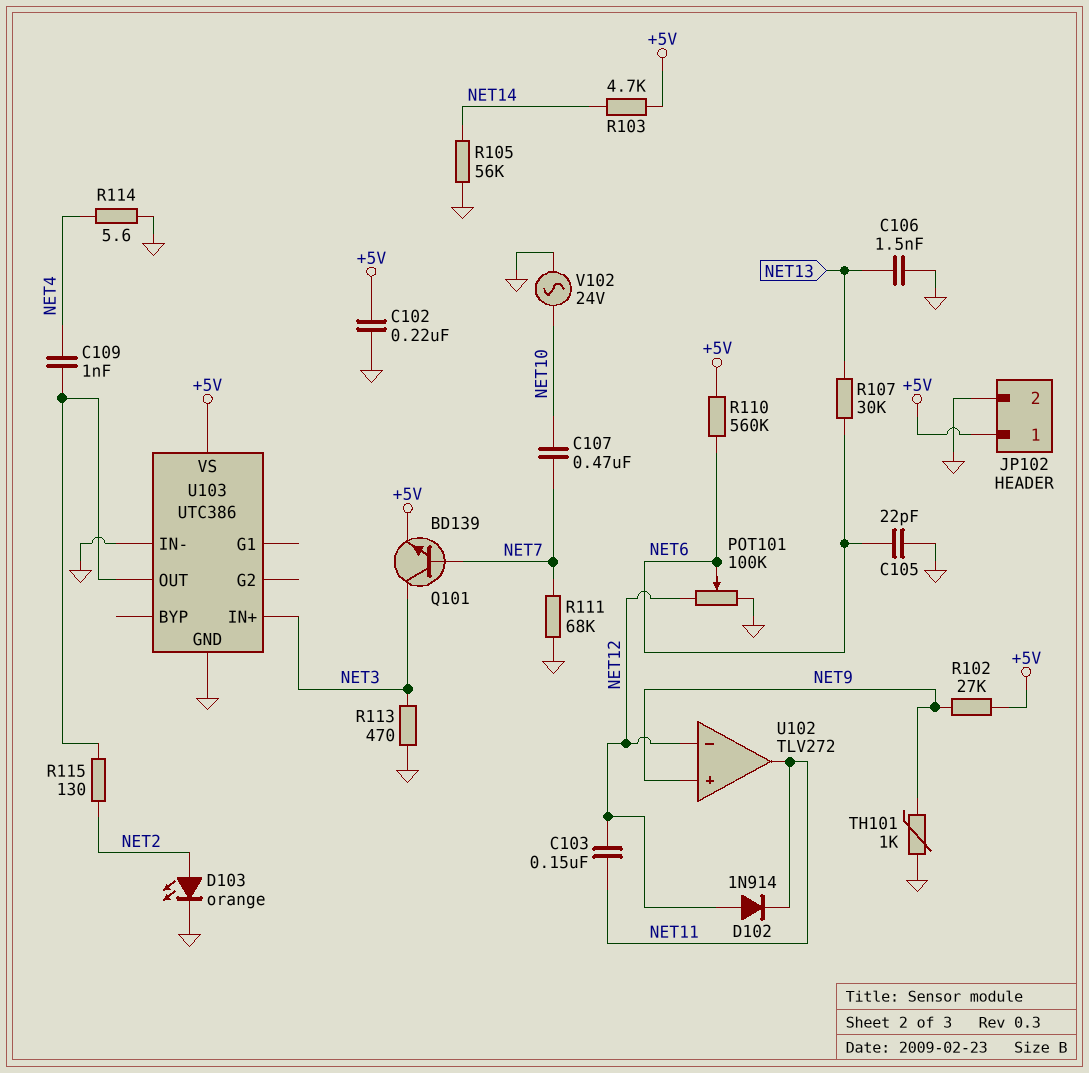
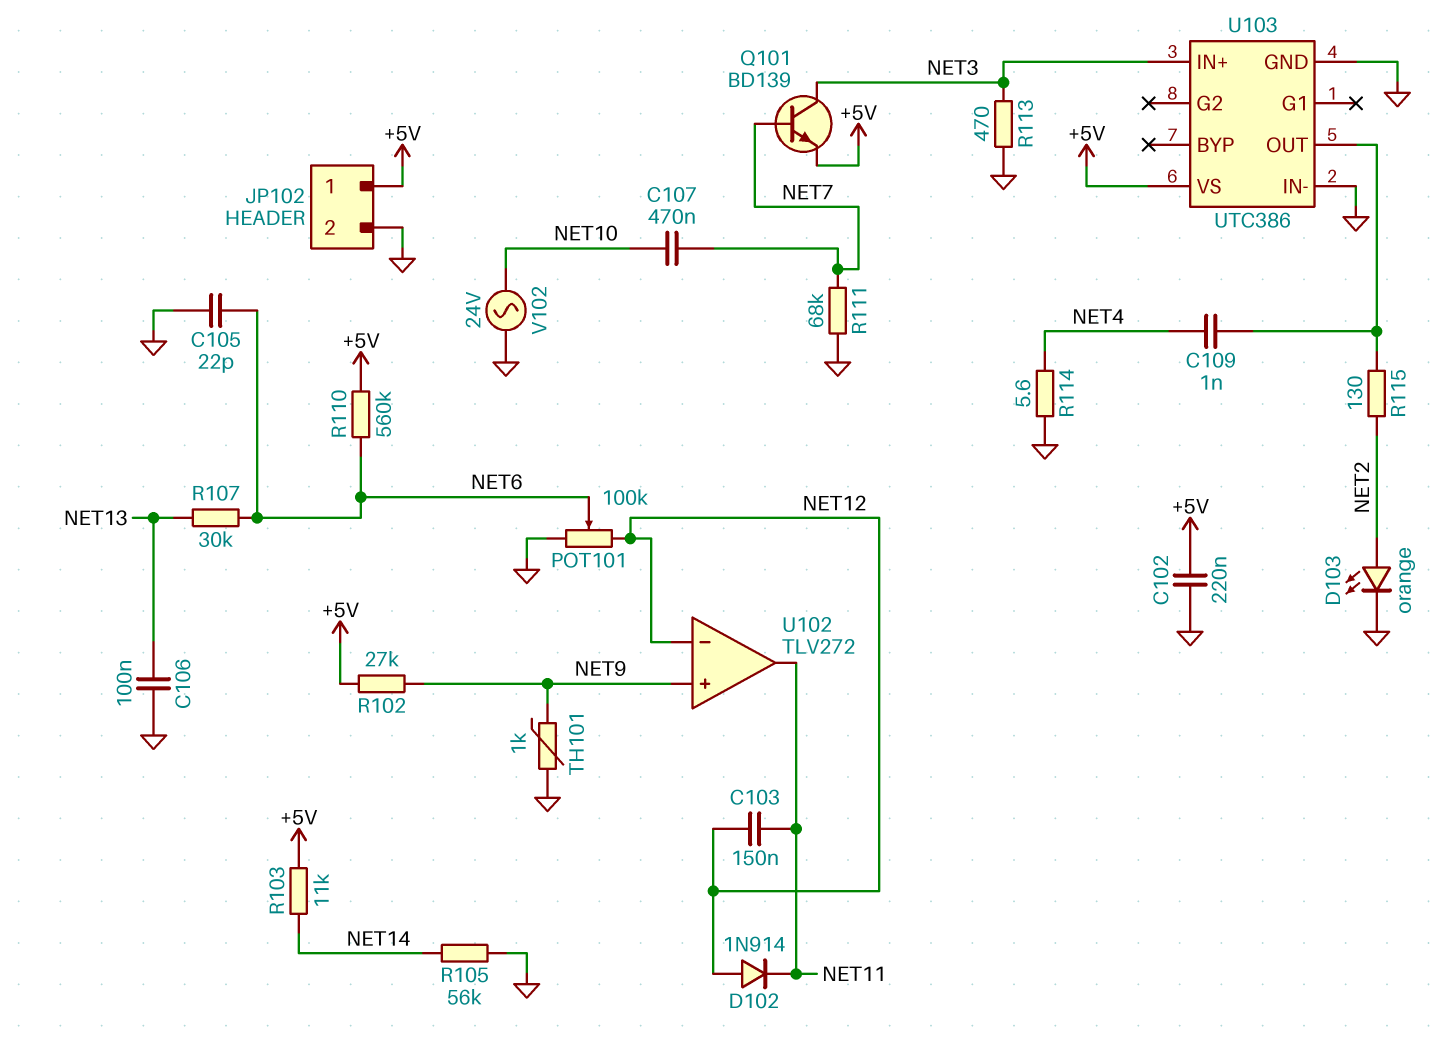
C106: 1.5nF (GND, NET13) -> 100nF (GND, NET13)
R103: 4.7k (+5V, NET14) -> 11k (+5V, NET14)

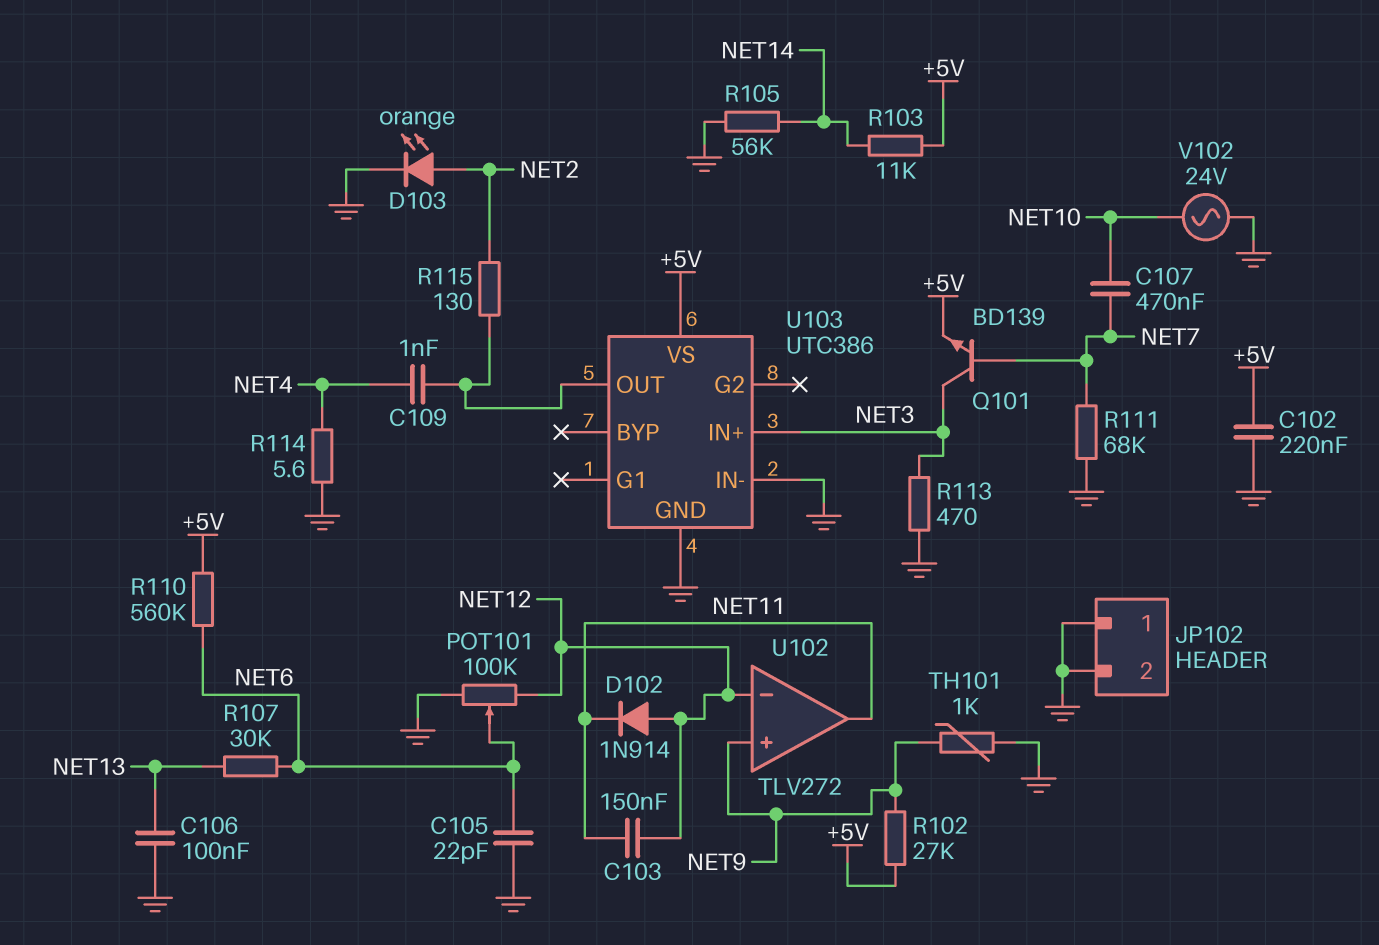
JP102 pin 1: +5V -> GND

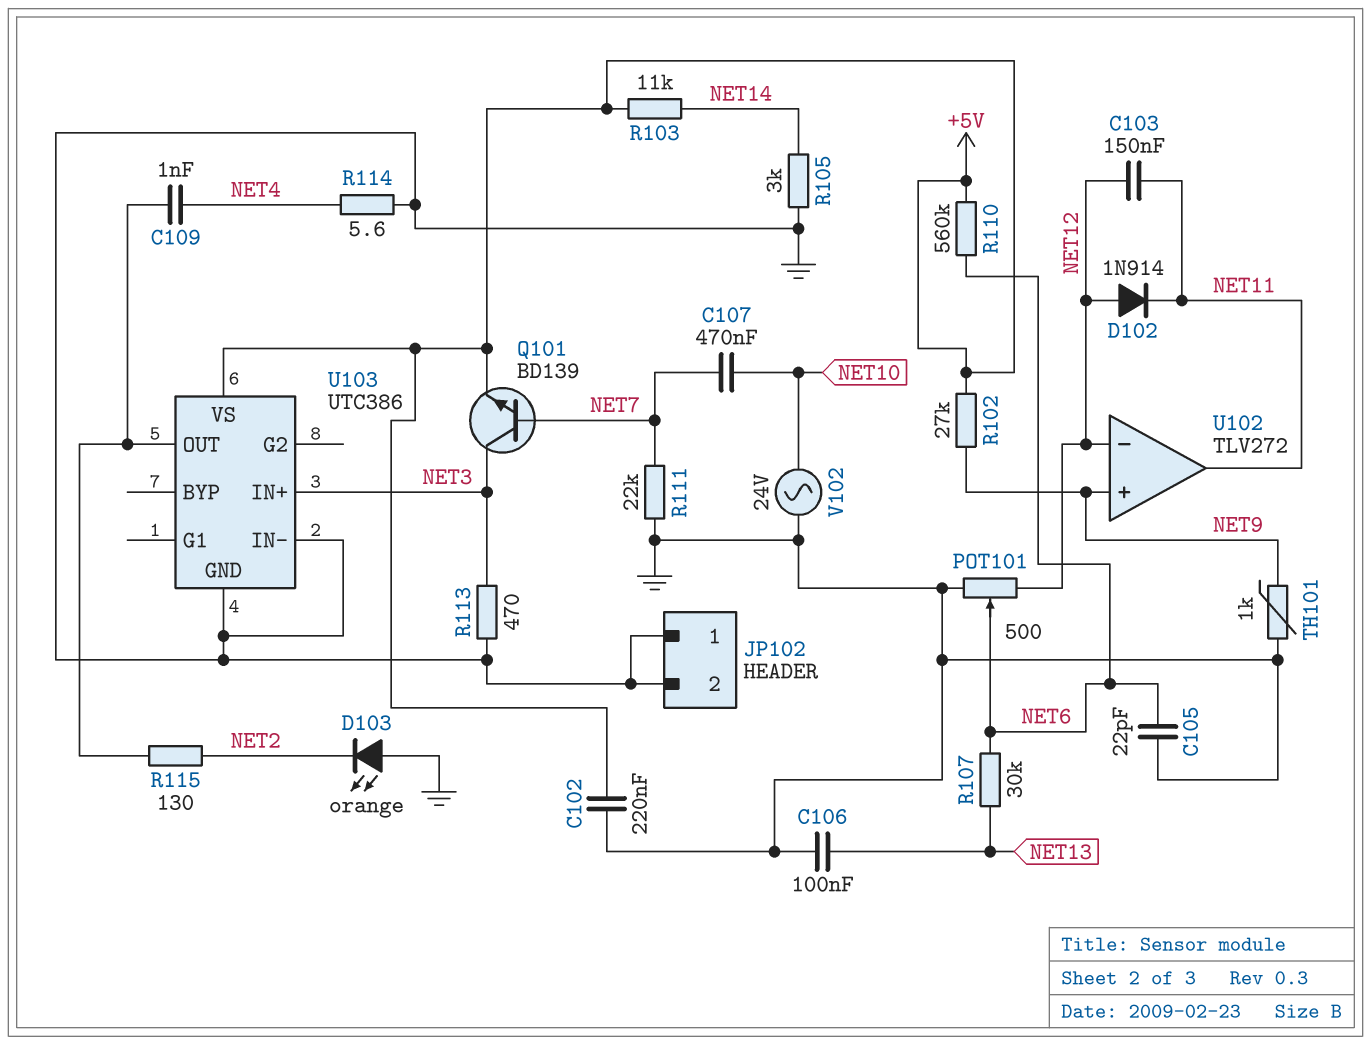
D103: LED orange (A NET2, K GND) -> LED orange (A GND, K NET2)
POT101: 100k (GND, NET12, wiper NET6) -> 500 (GND, NET12, wiper NET6)
R105: 56k (GND, NET14) -> 3k (GND, NET14)
R111: 68k (GND, NET7) -> 22k (GND, NET7)

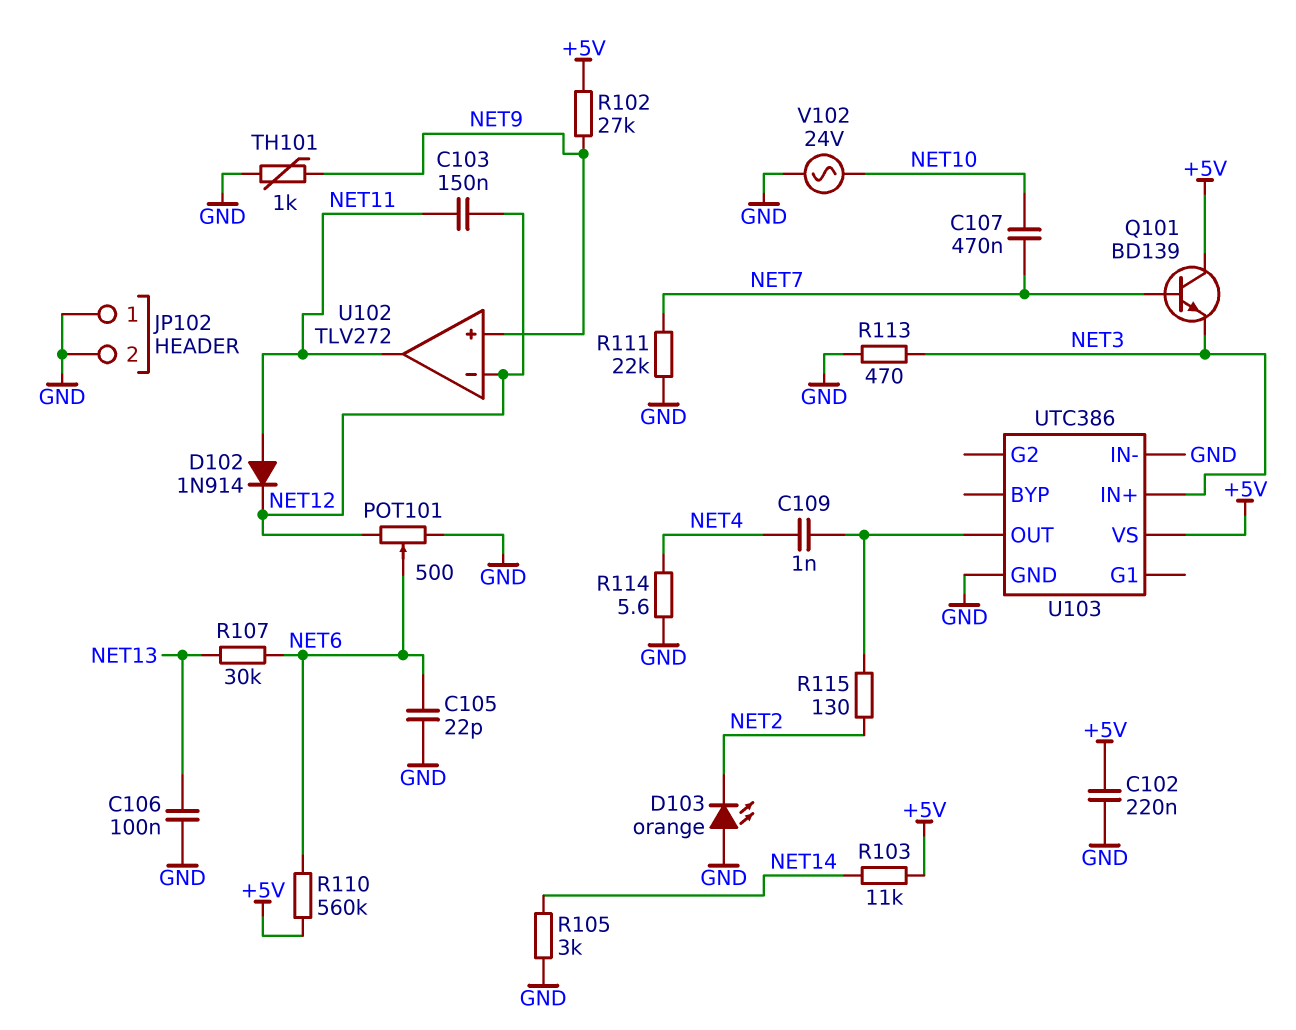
D102: diode 1N914 (A NET12, K NET11) -> diode 1N914 (A NET11, K NET12)
Q101: NPN BD139 (B NET7, C NET3, E +5V) -> NPN BD139 (B NET7, C +5V, E NET3)

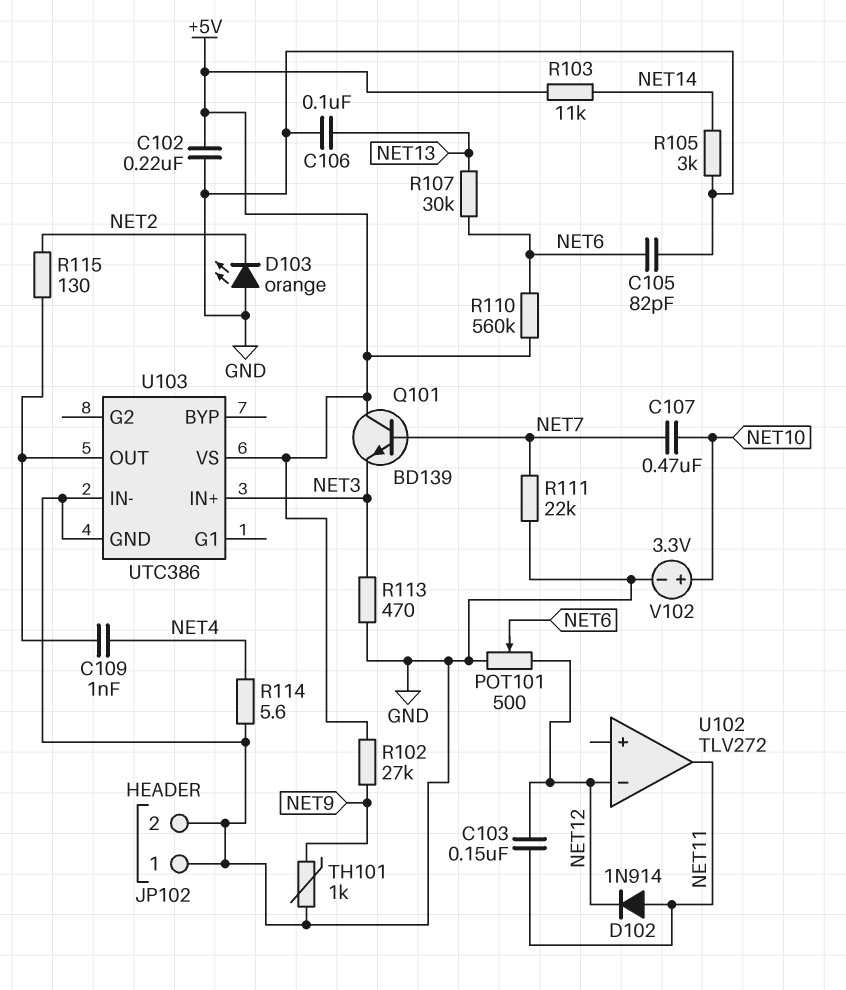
C105: 22pF (GND, NET6) -> 82pF (GND, NET6)
U102 pin in+: NET9 -> none
V102: AC 24V (GND, NET10) -> 3.3V (plus NET10, minus GND)

